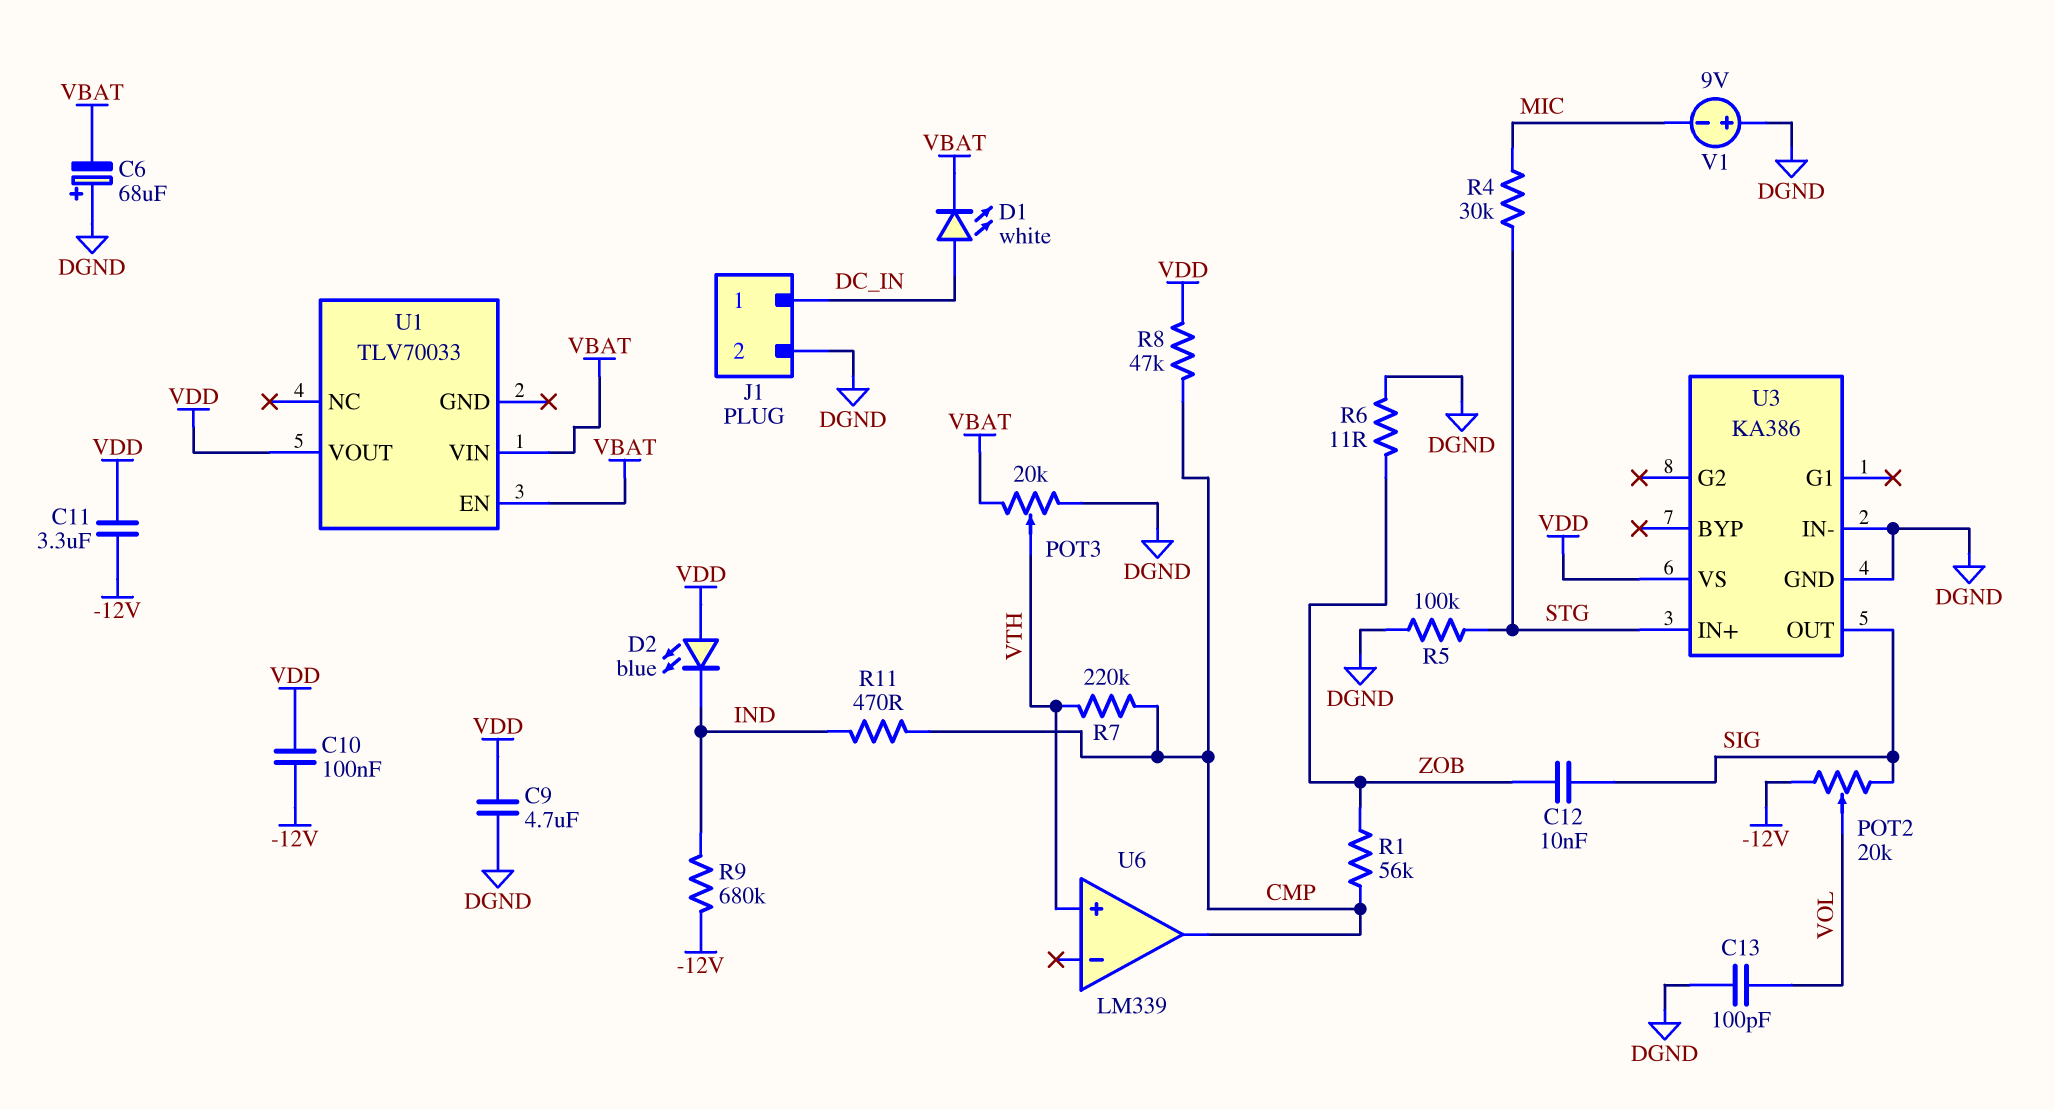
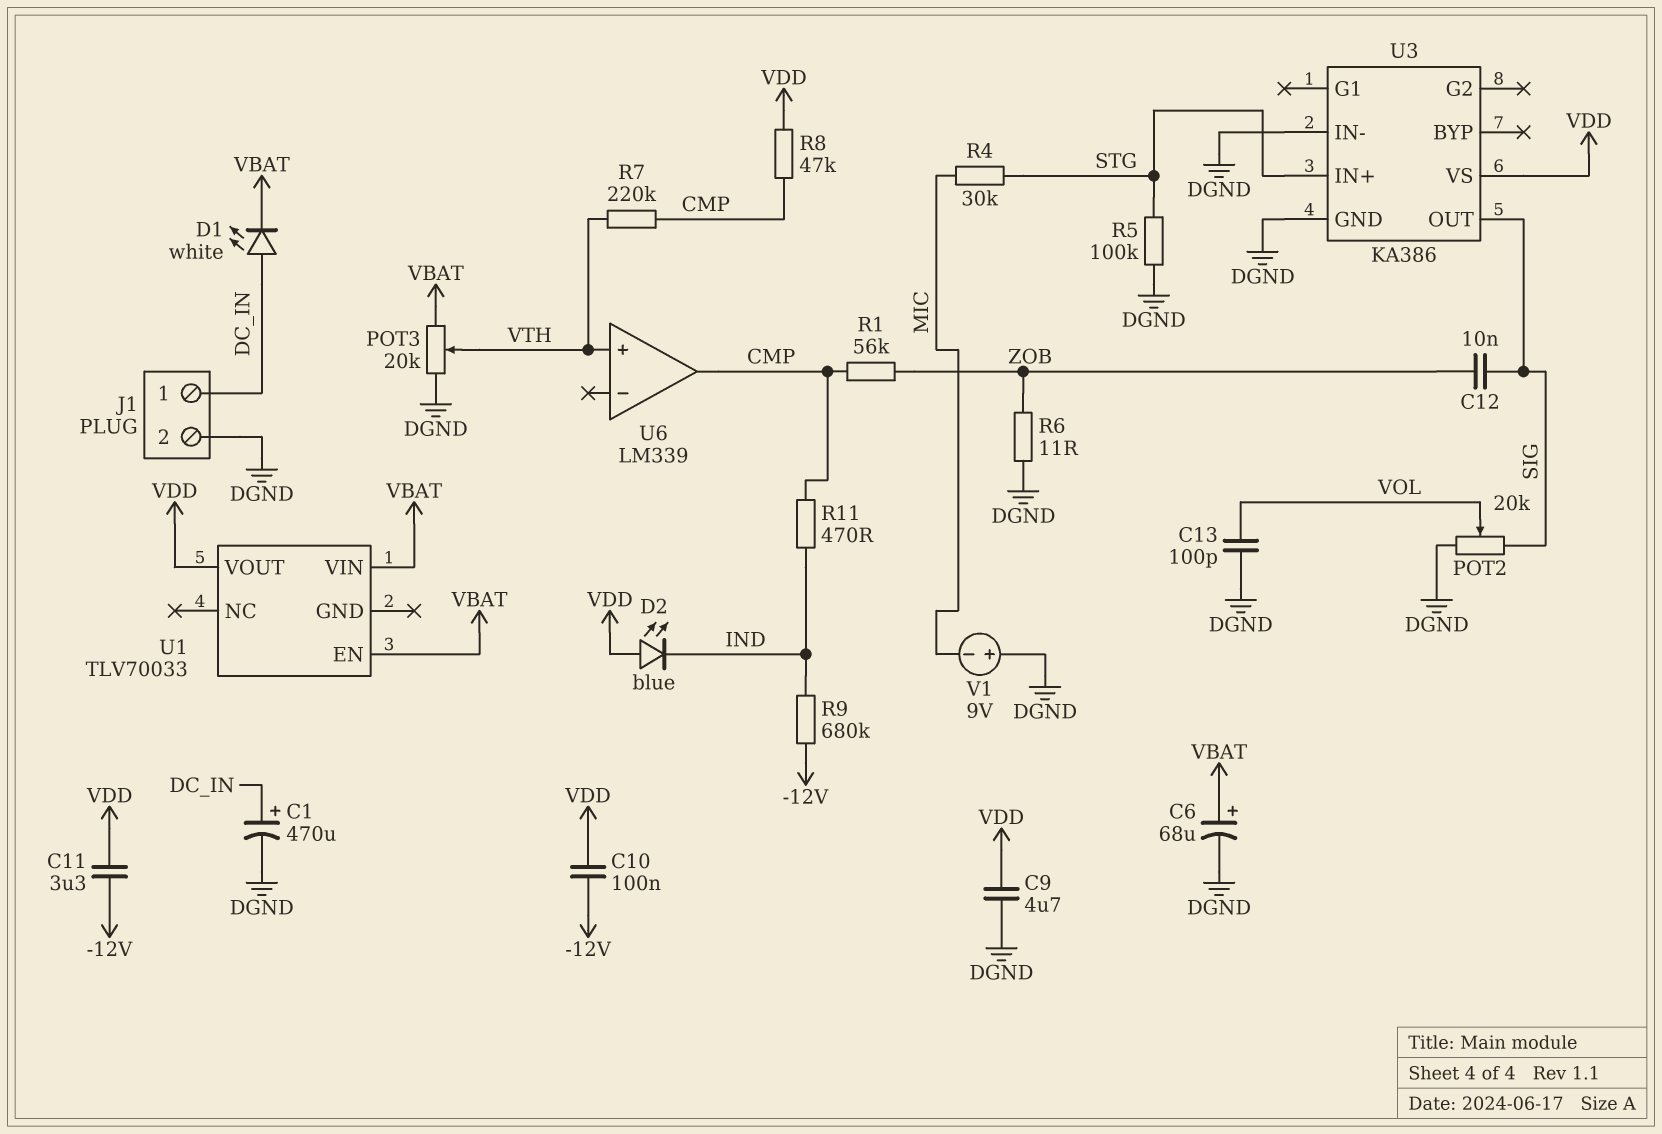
C1: none -> 470uF (plus DC_IN, minus DGND)
C6: 68uF (plus DGND, minus VBAT) -> 68uF (plus VBAT, minus DGND)
POT2: 20k (-12V, SIG, wiper VOL) -> 20k (DGND, SIG, wiper VOL)

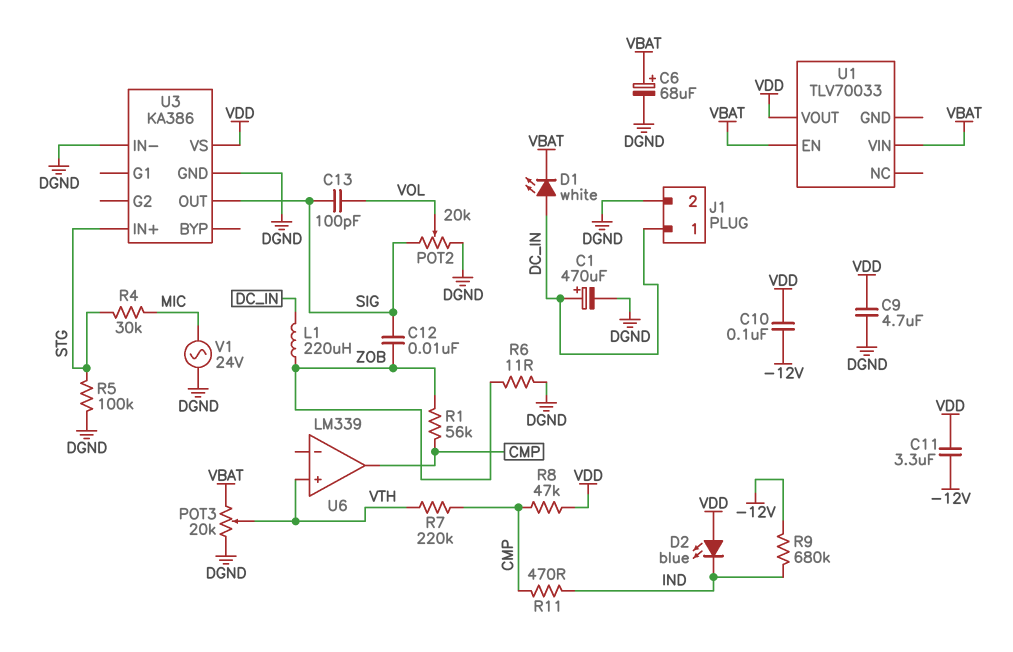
C13: 100pF (DGND, VOL) -> 100pF (SIG, VOL)
L1: none -> 220uH (DC_IN, ZOB)
V1: 9V (plus DGND, minus MIC) -> AC 24V (DGND, MIC)

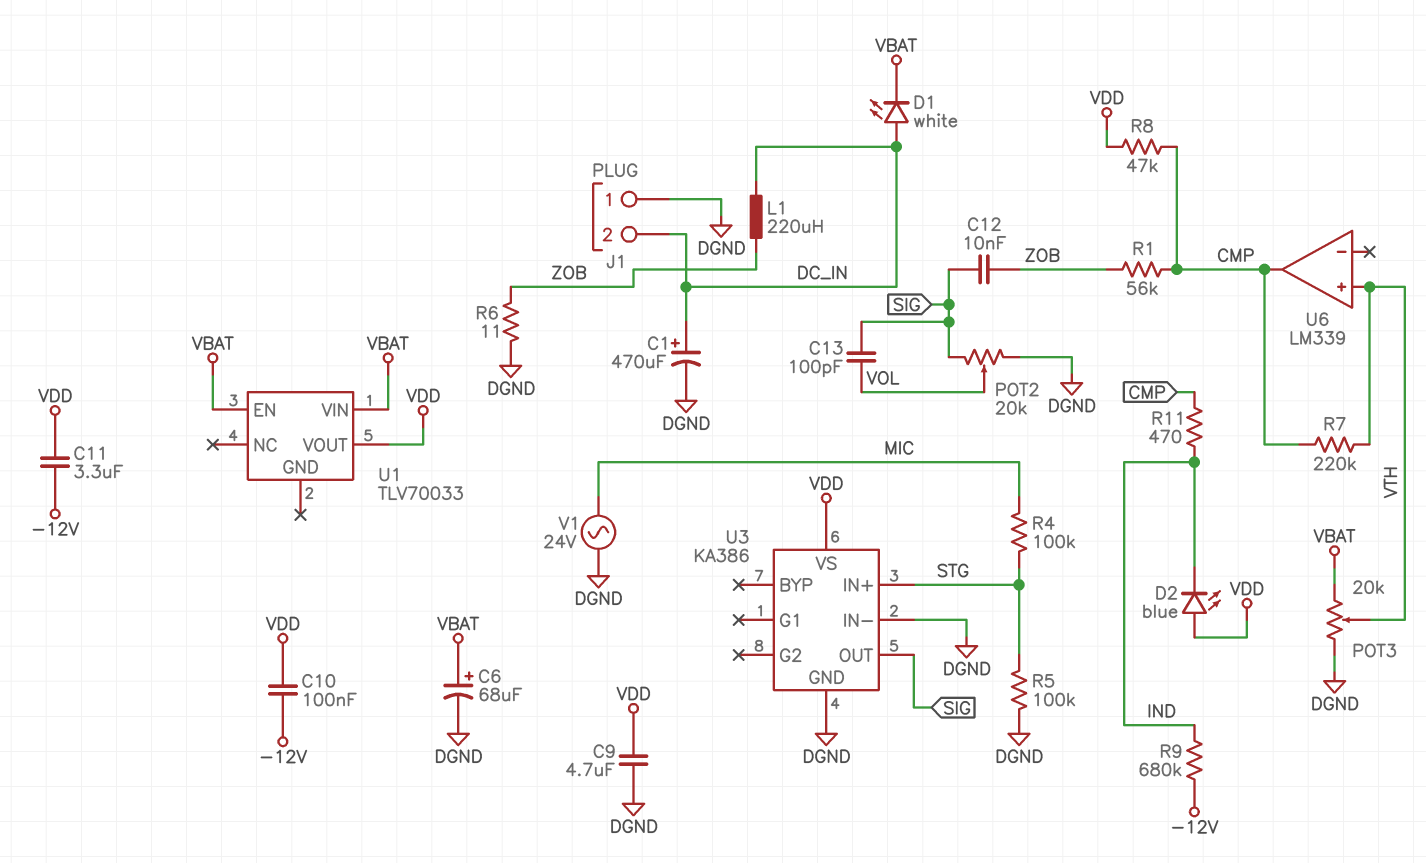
J1 pin 1: DC_IN -> DGND
J1 pin 2: DGND -> DC_IN
R4: 30k (MIC, STG) -> 100k (MIC, STG)

